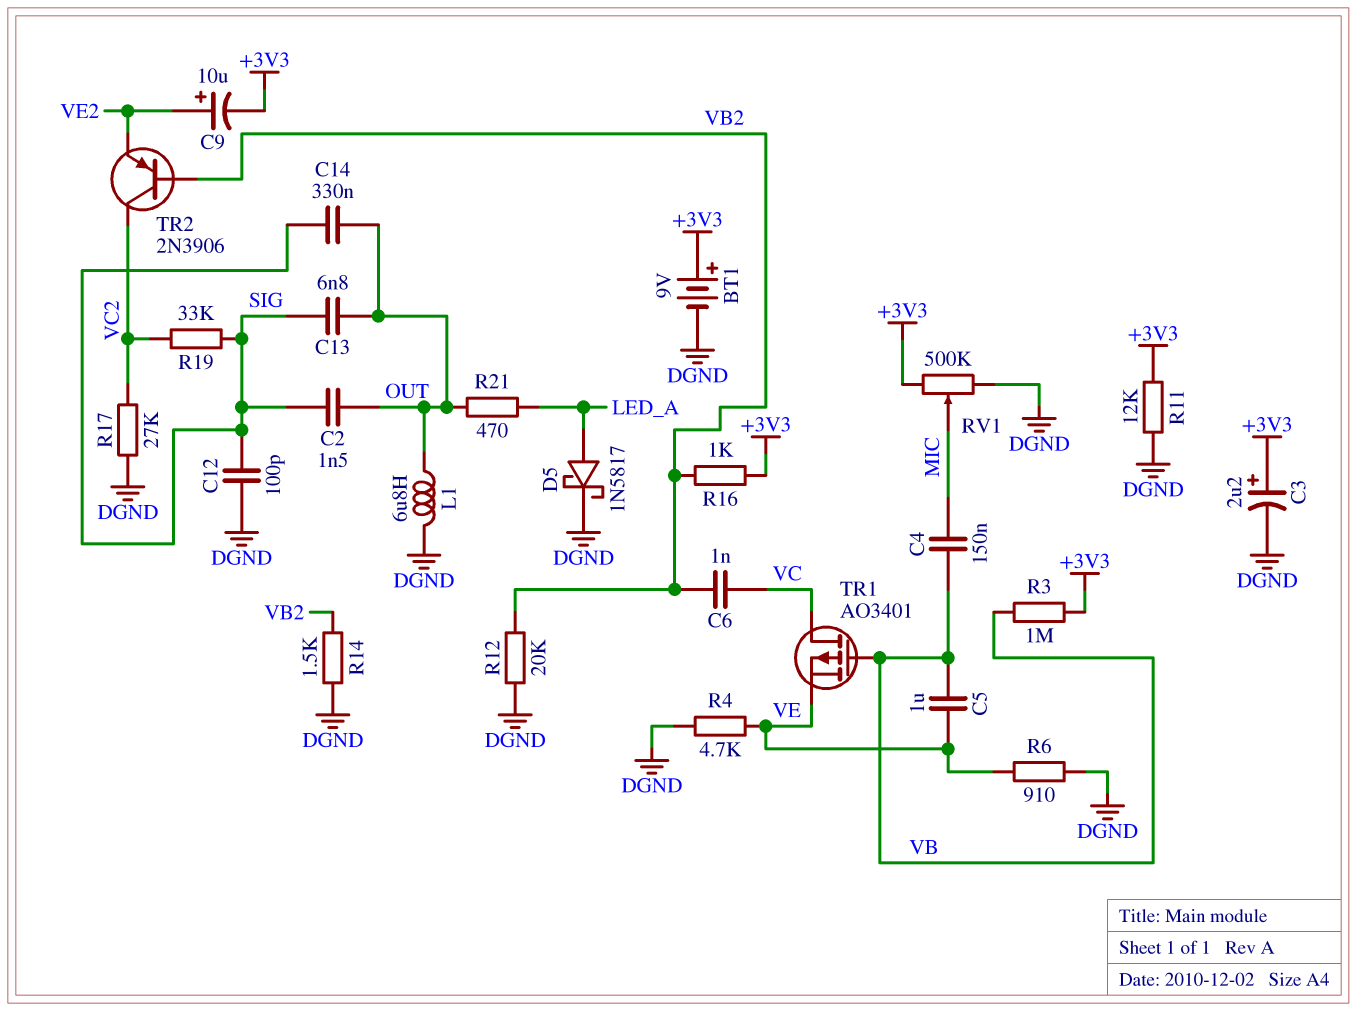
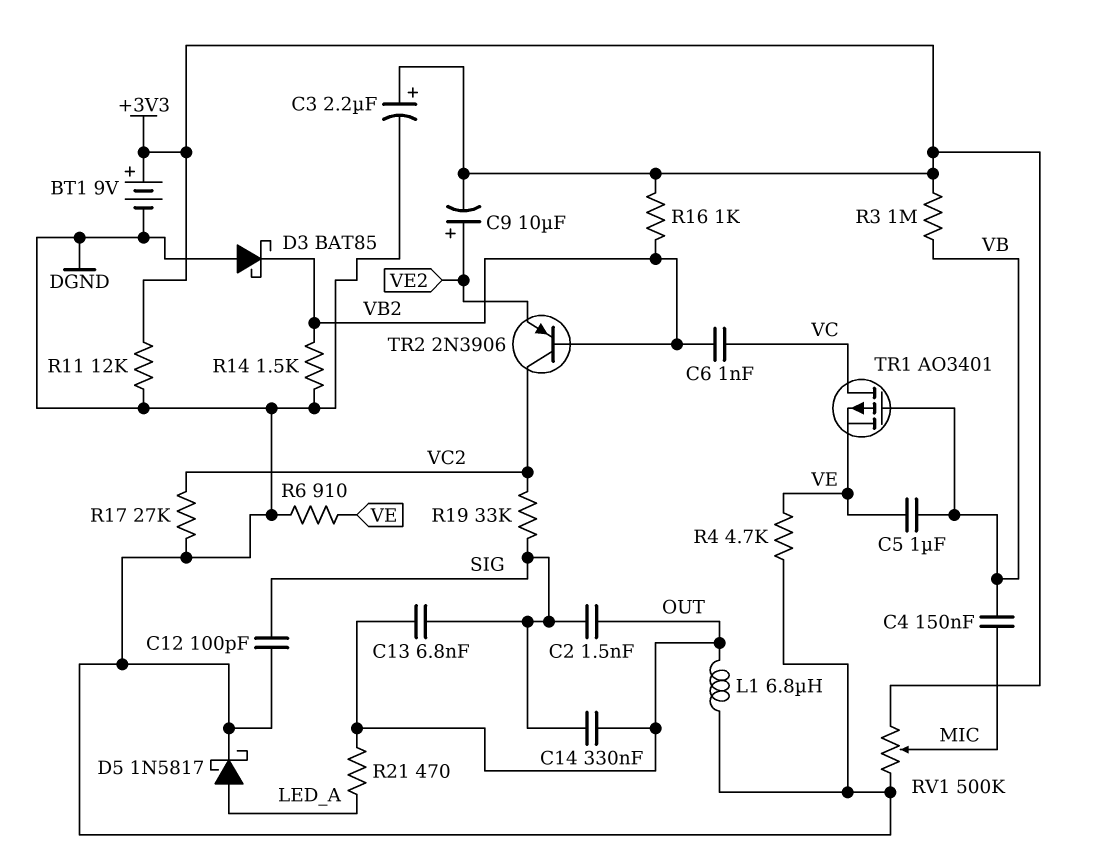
D3: none -> schottky BAT85 (A DGND, K VB2)
R12: 20k (DGND, VB2) -> none

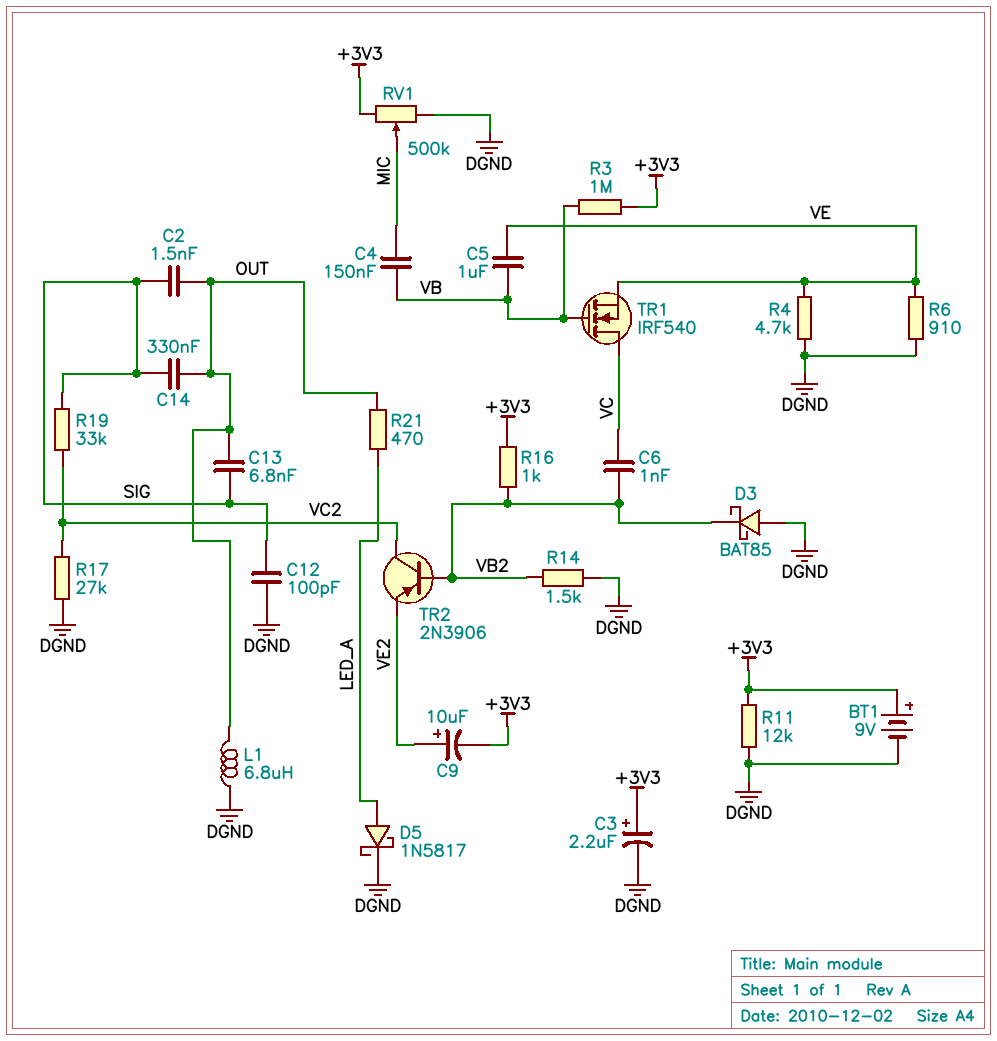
TR1: PMOS AO3401 (G VB, D VC, S VE) -> NMOS IRF540 (G VB, D VC, S VE)

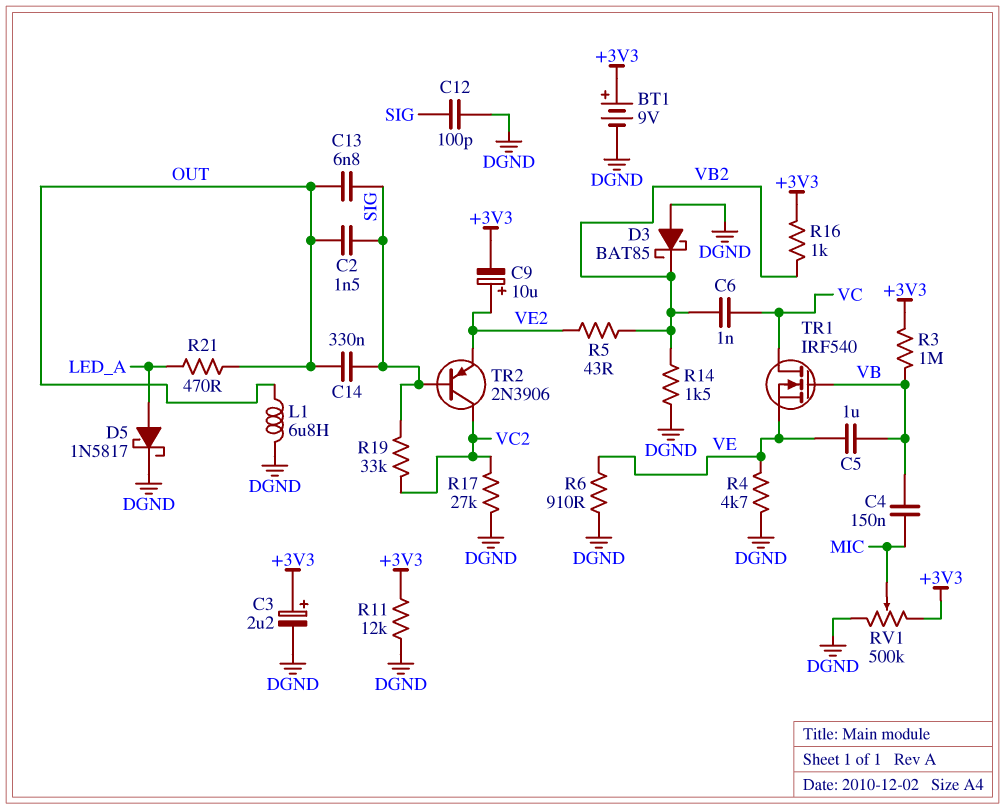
R5: none -> 43 (VB2, VE2)
TR2: PNP 2N3906 (B VB2, C VC2, E VE2) -> PNP 2N3906 (B SIG, C VC2, E VE2)

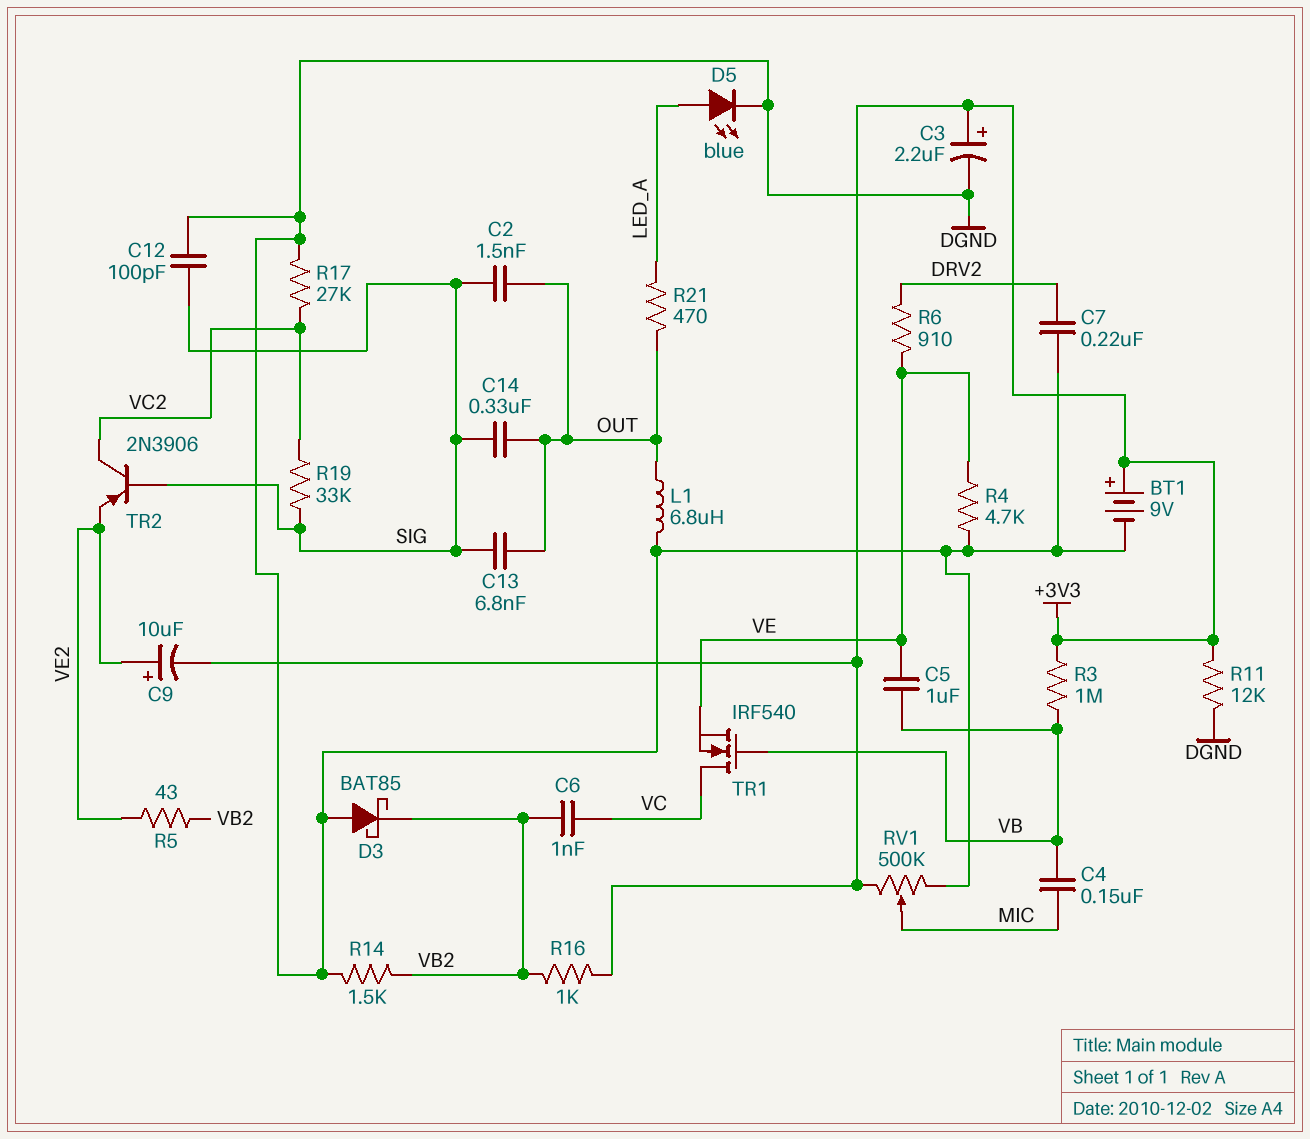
C7: none -> 220nF (DGND, DRV2)
D5: schottky 1N5817 (A LED_A, K DGND) -> LED blue (A LED_A, K DGND)
R6: 910 (DGND, VE) -> 910 (DRV2, VE)

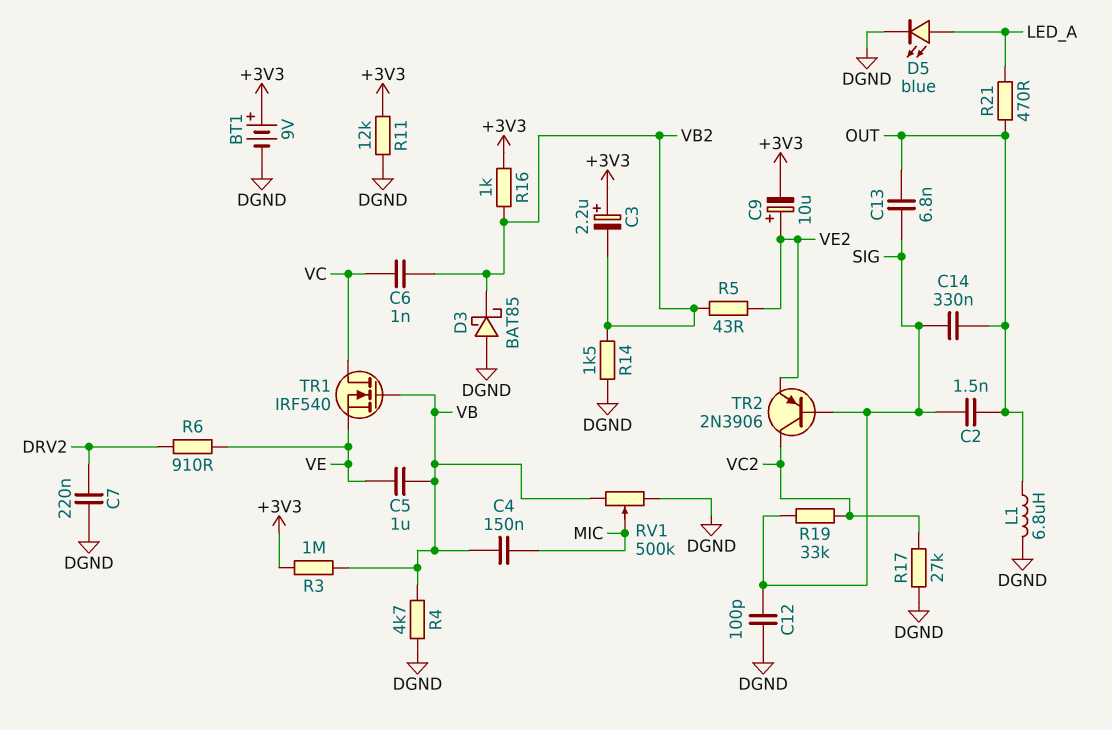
C3: 2.2uF (plus +3V3, minus DGND) -> 2.2uF (plus +3V3, minus VB2)
R4: 4.7k (DGND, VE) -> 4.7k (DGND, VB)
RV1: 500k (+3V3, DGND, wiper MIC) -> 500k (DGND, VB, wiper MIC)

